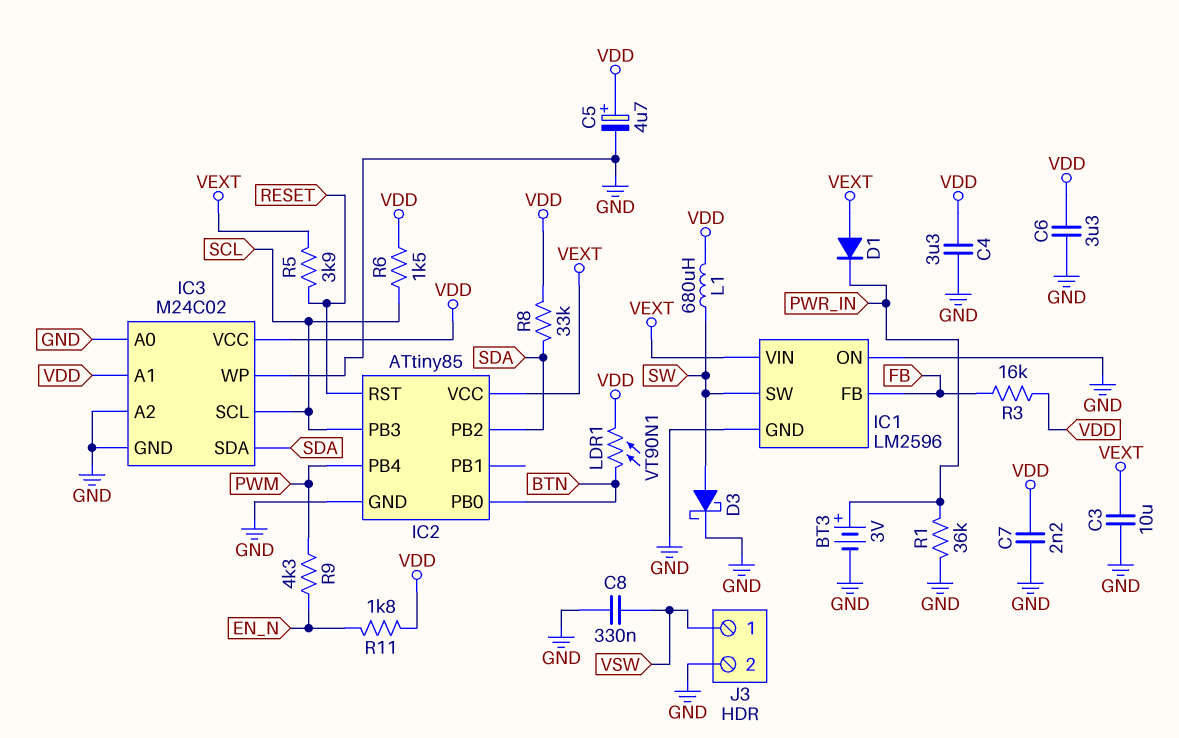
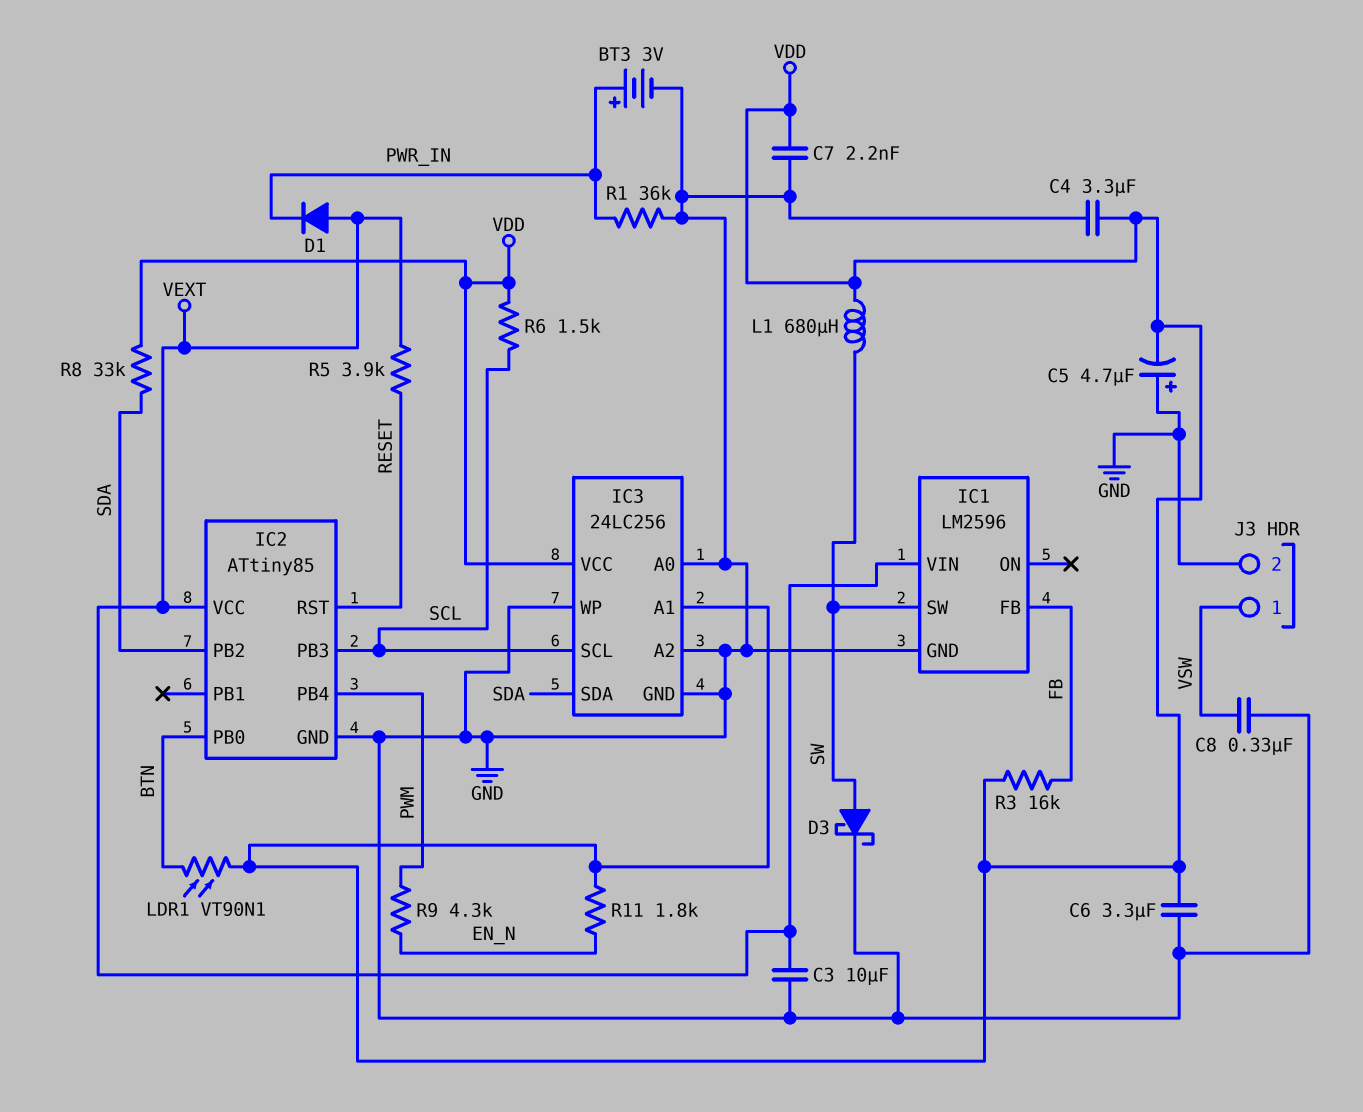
C5: 4.7uF (plus VDD, minus GND) -> 4.7uF (plus GND, minus VDD)
IC1 pin ON: GND -> none
IC3: M24C02 -> 24LC256

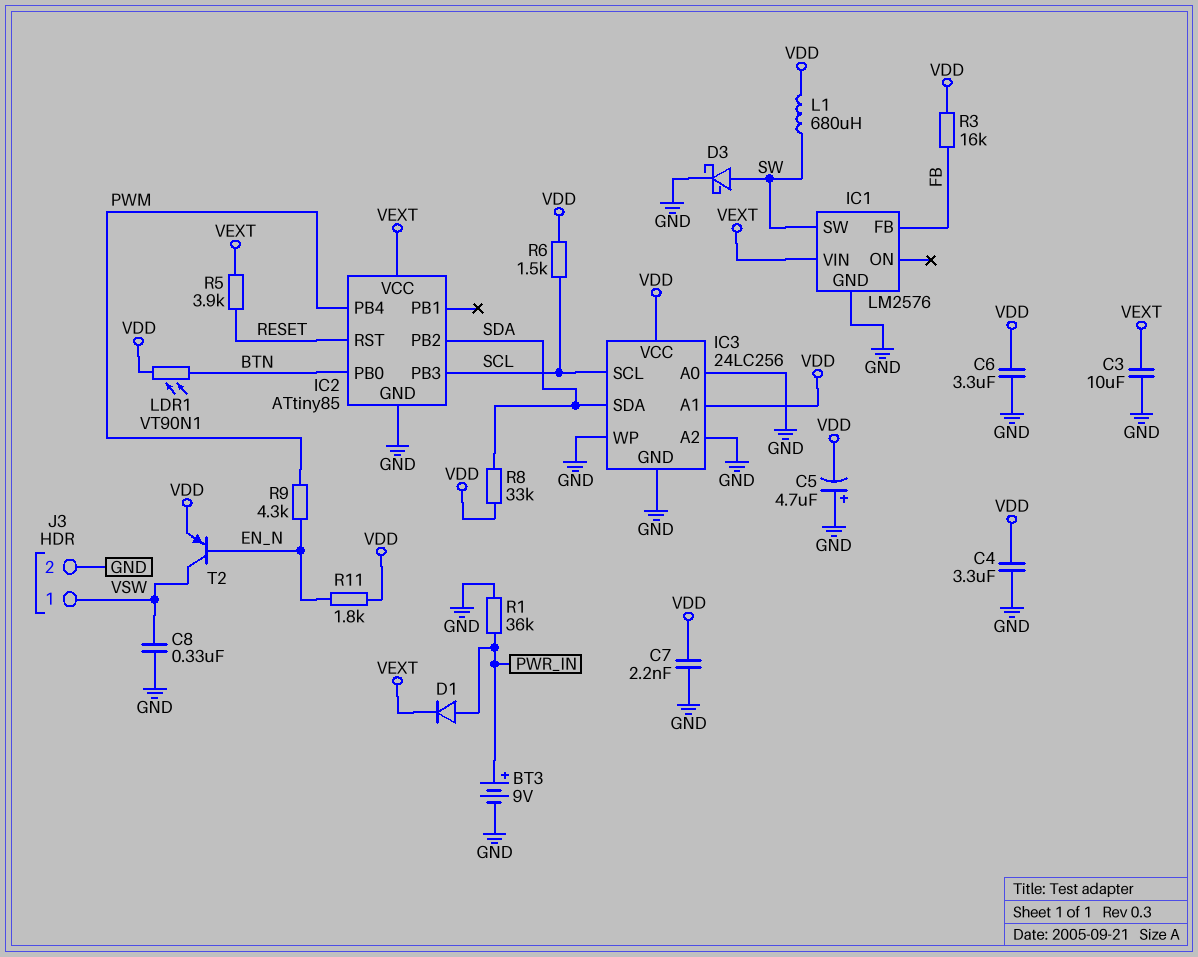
BT3: 3V (plus PWR_IN, minus GND) -> 9V (plus PWR_IN, minus GND)
D1: diode (A VEXT, K PWR_IN) -> diode (A PWR_IN, K VEXT)
IC1: LM2596 -> LM2576
T2: none -> PNP (B EN_N, C VSW, E VDD)

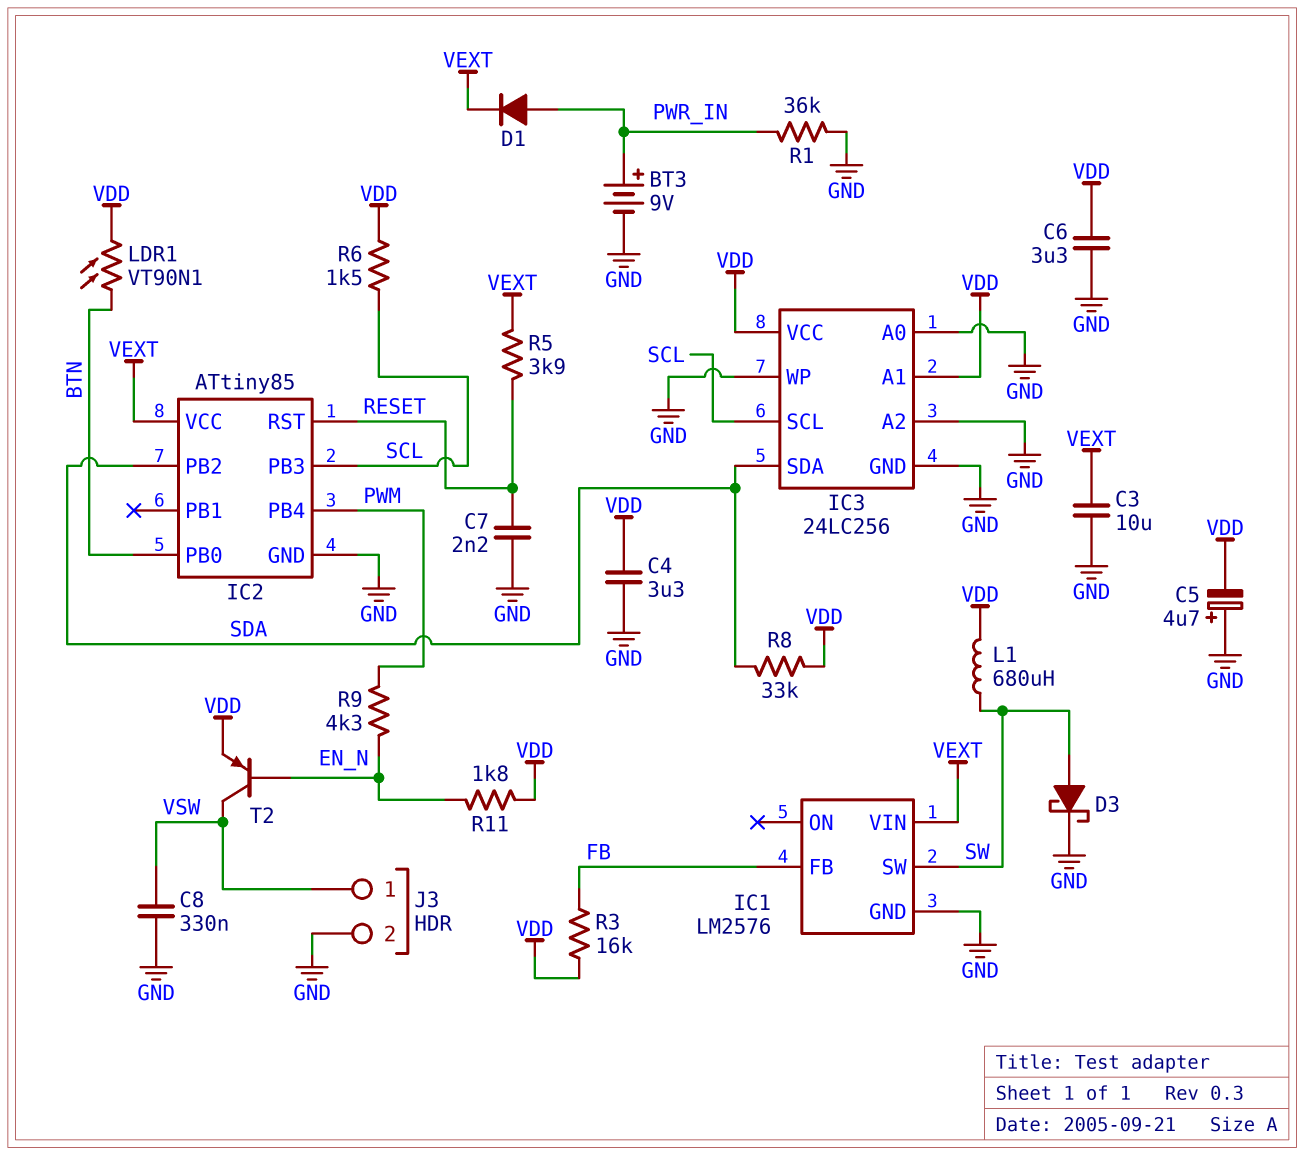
C7: 2.2nF (GND, VDD) -> 2.2nF (GND, RESET)

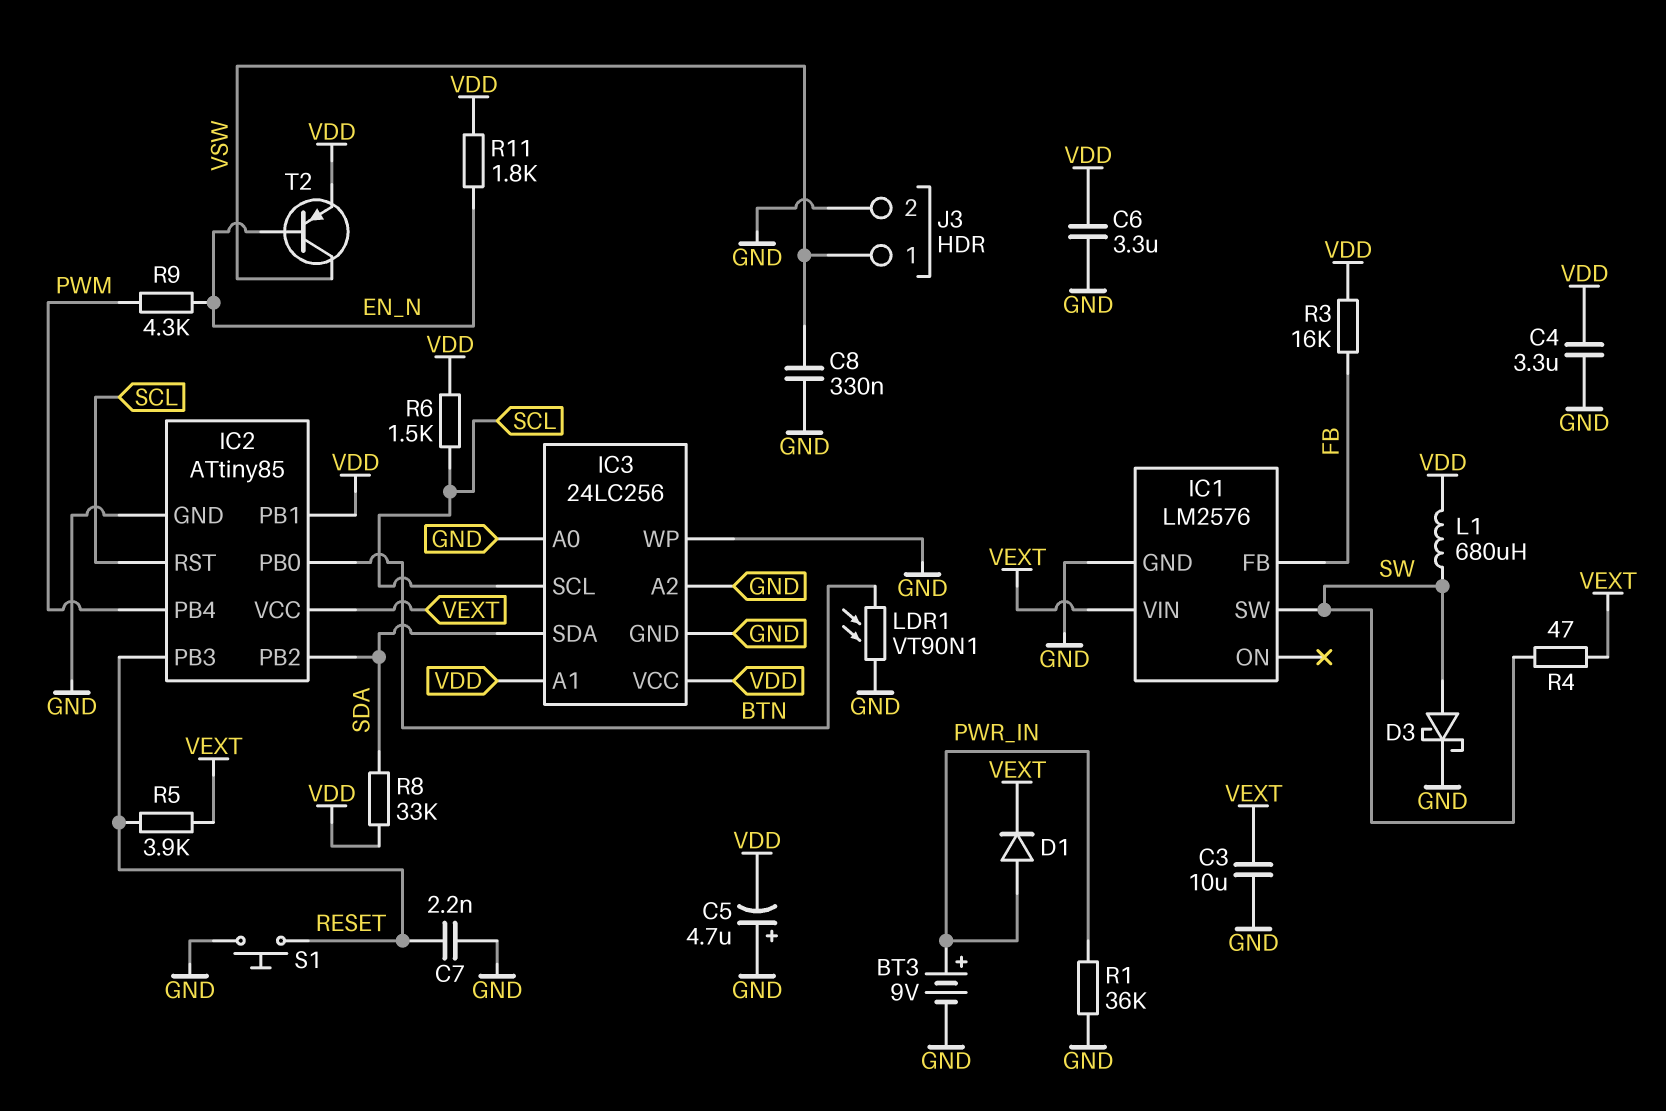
IC2 pin PB1: none -> VDD
IC2 pin PB3: SCL -> RESET
IC2 pin RST: RESET -> SCL
LDR1: VT90N1 (BTN, VDD) -> VT90N1 (BTN, GND)
R4: none -> 47 (SW, VEXT)
S1: none -> button (GND, RESET)

